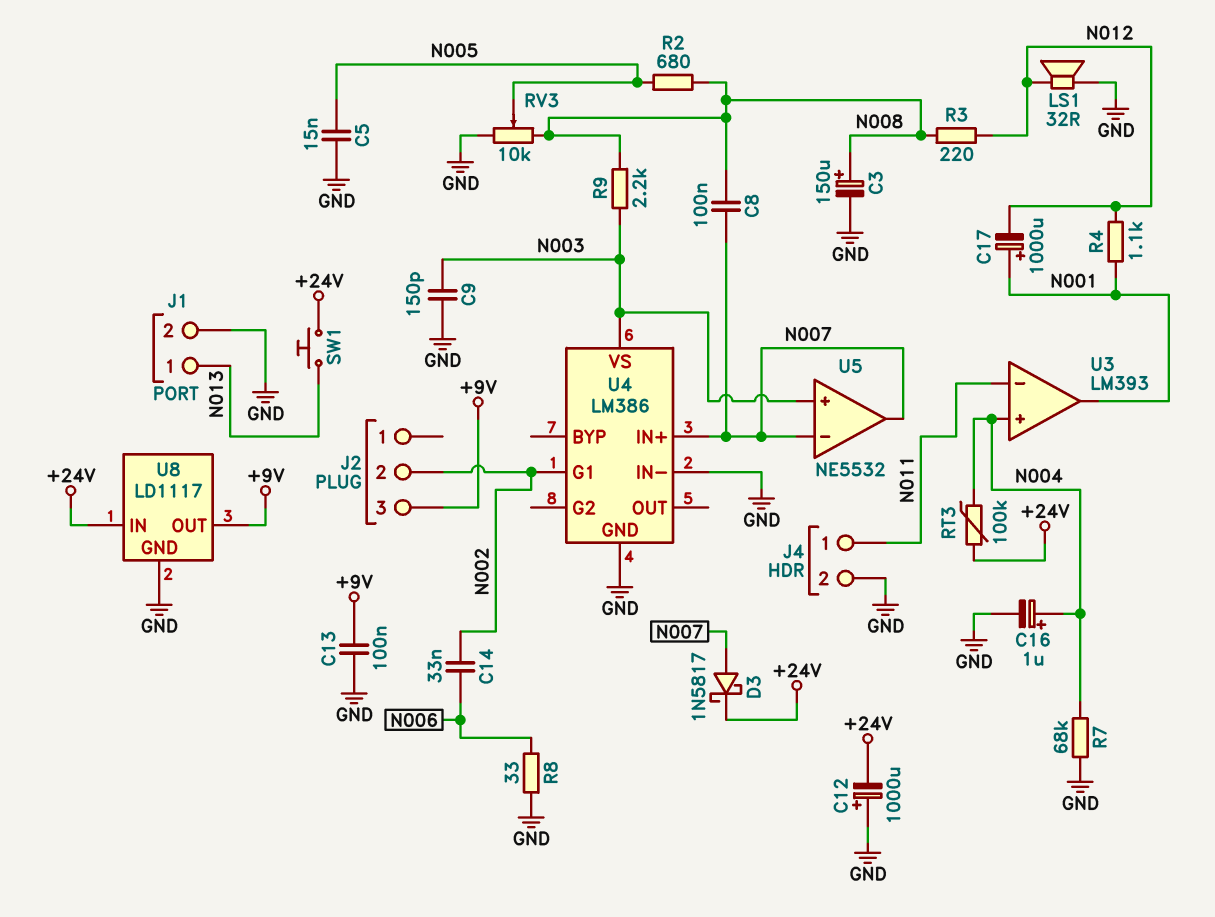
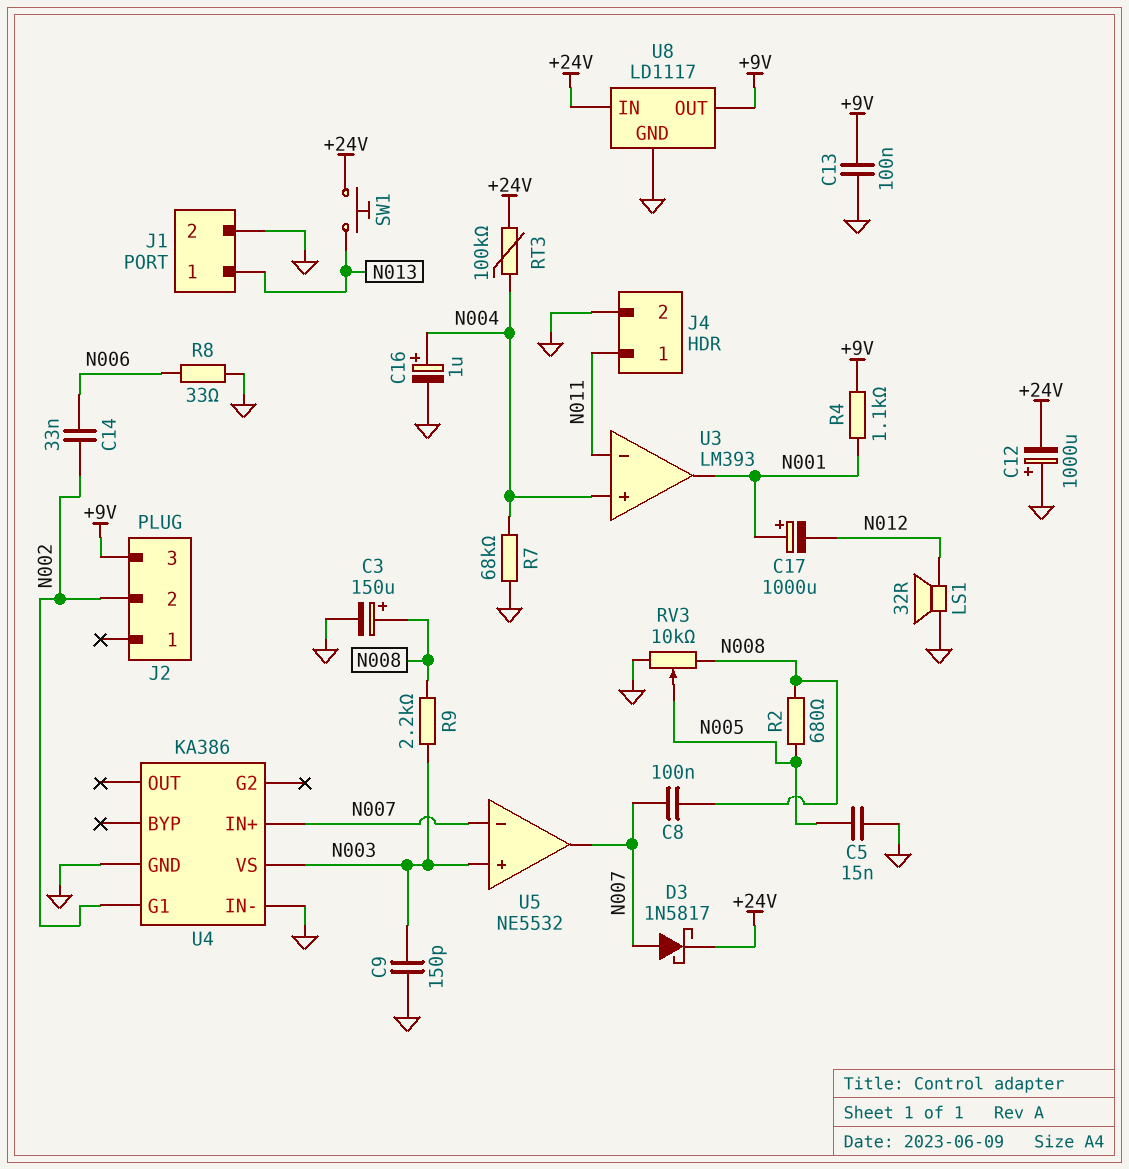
R3: 220 (N008, N012) -> none
R4: 1.1k (N001, N012) -> 1.1k (+9V, N001)
U4: LM386 -> KA386

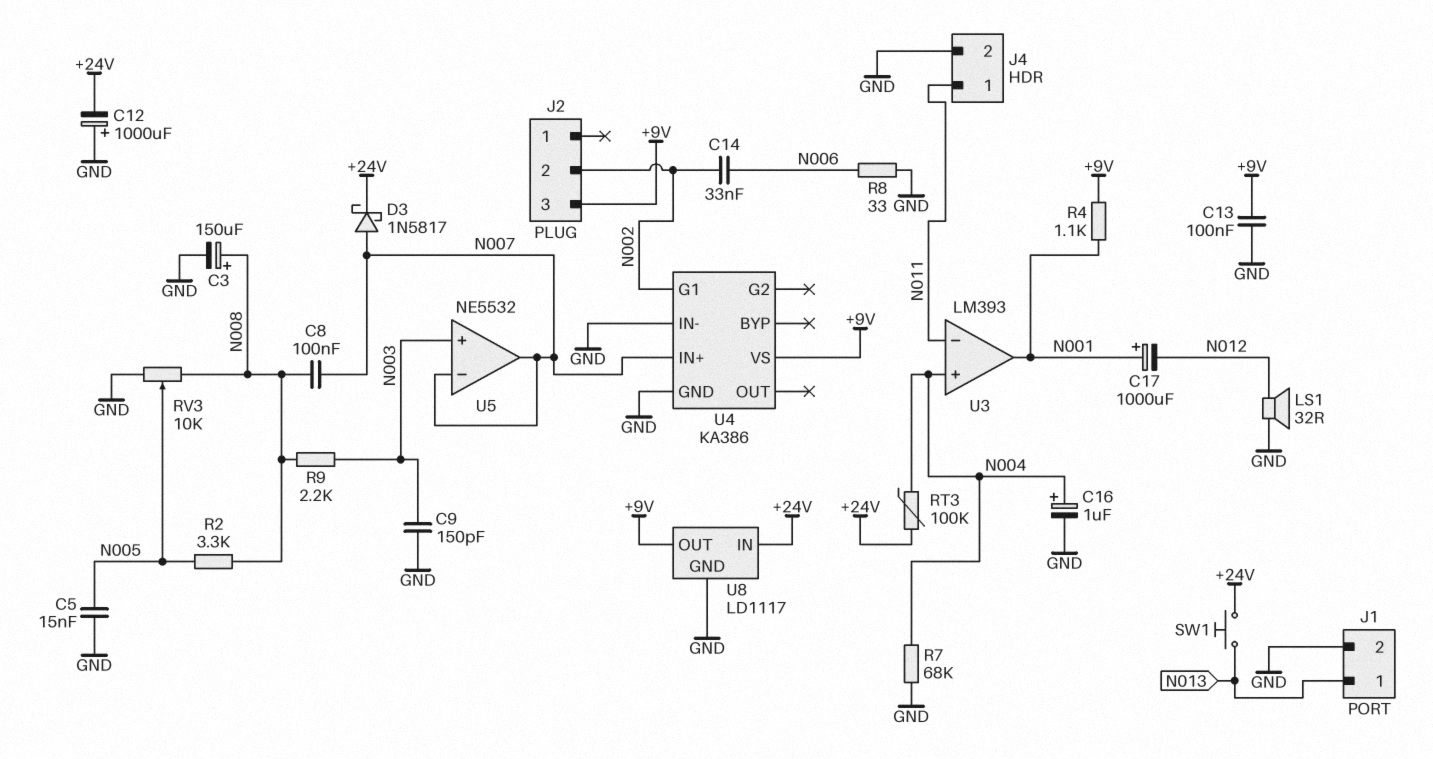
R2: 680 (N005, N008) -> 3.3k (N005, N008)
U4 pin VS: N003 -> +9V

